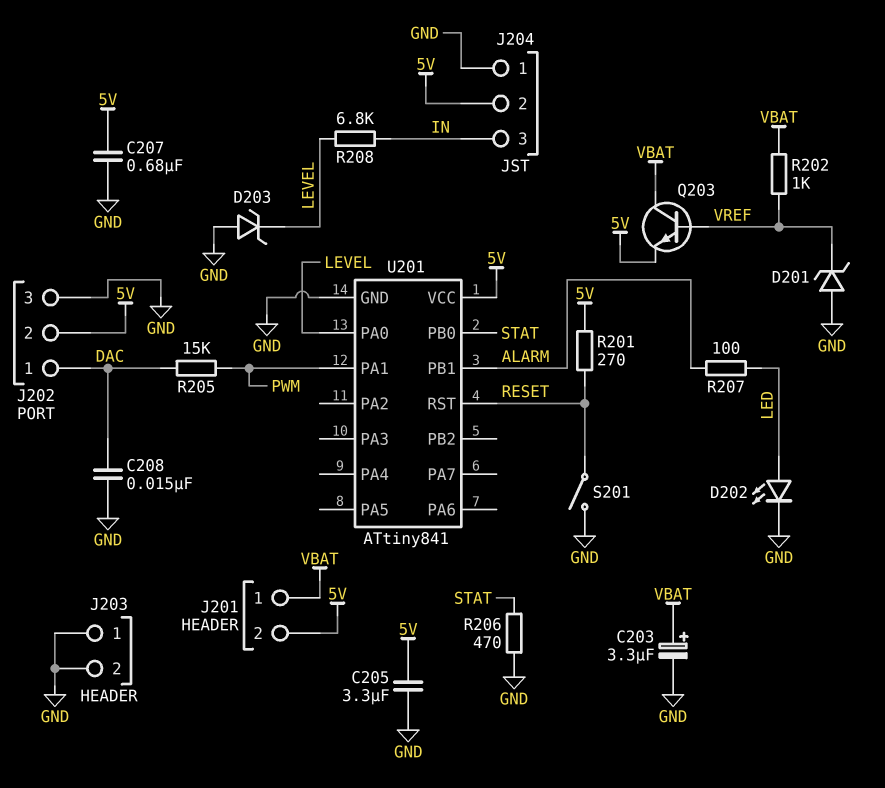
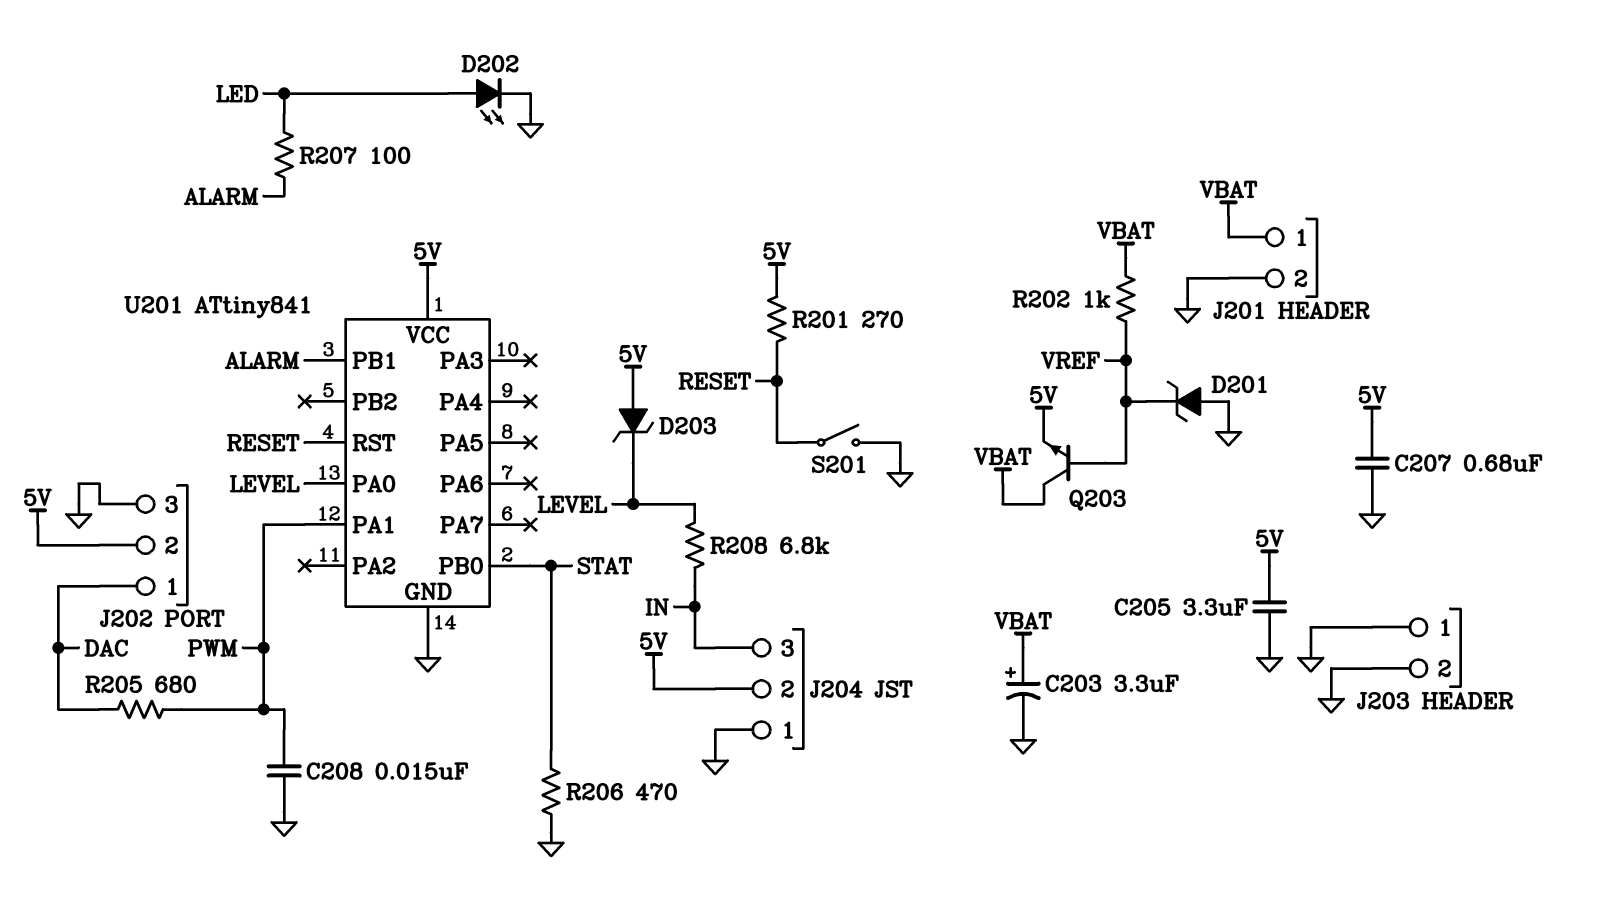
C208: 15nF (DAC, GND) -> 15nF (GND, PWM)
D203: zener (A GND, K LEVEL) -> zener (A 5V, K LEVEL)
J201 pin 2: 5V -> GND
R205: 15k (DAC, PWM) -> 680 (DAC, PWM)

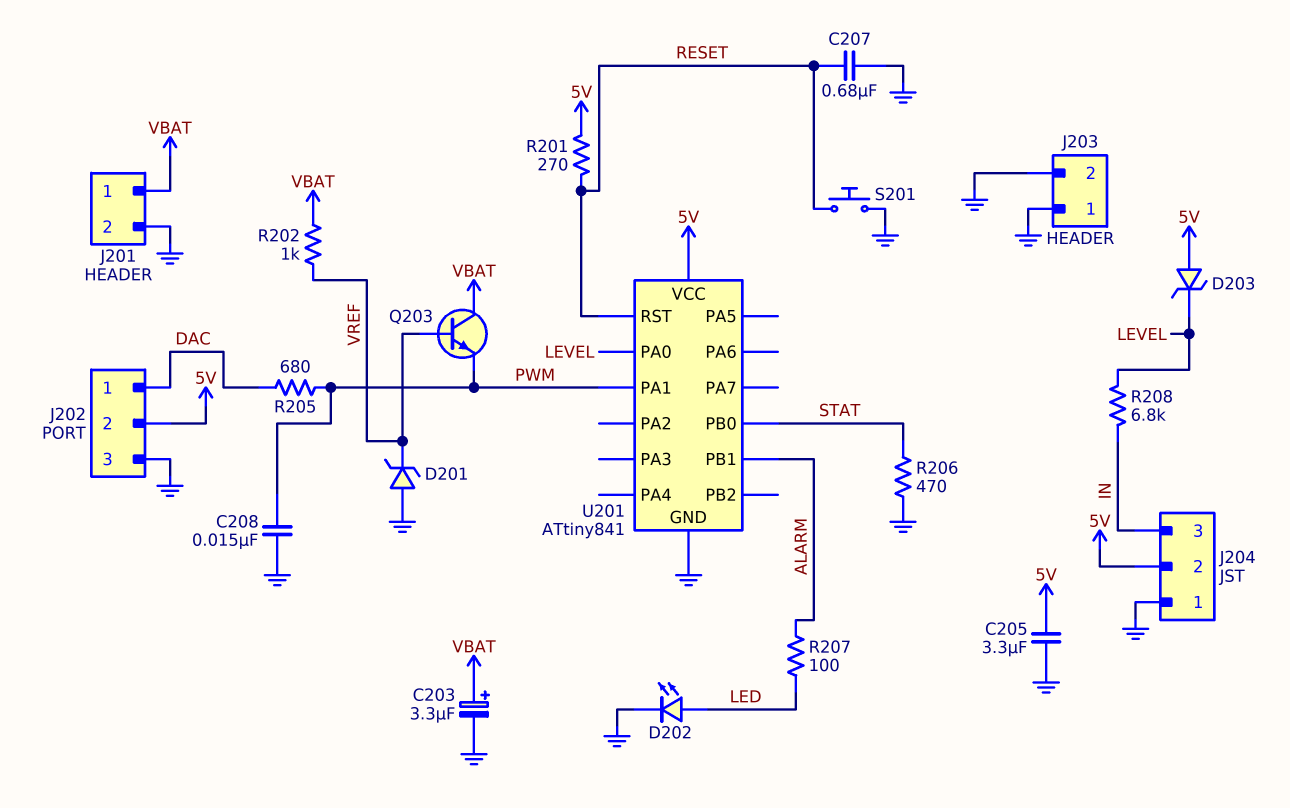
C207: 680nF (5V, GND) -> 680nF (GND, RESET)
Q203: NPN (B VREF, C VBAT, E 5V) -> NPN (B VREF, C VBAT, E PWM)
S201: switch (GND, RESET) -> button (GND, RESET)

